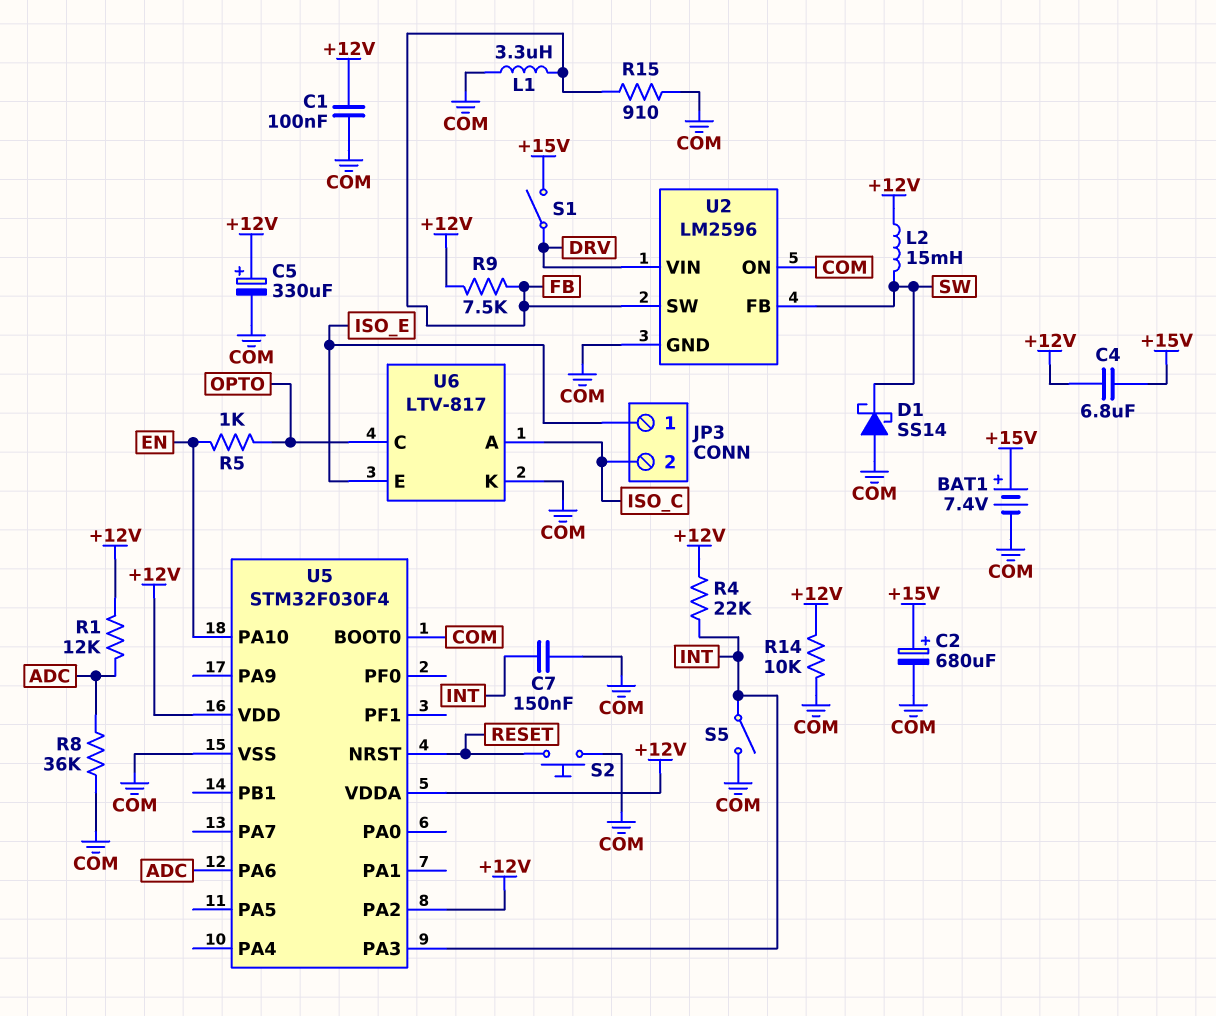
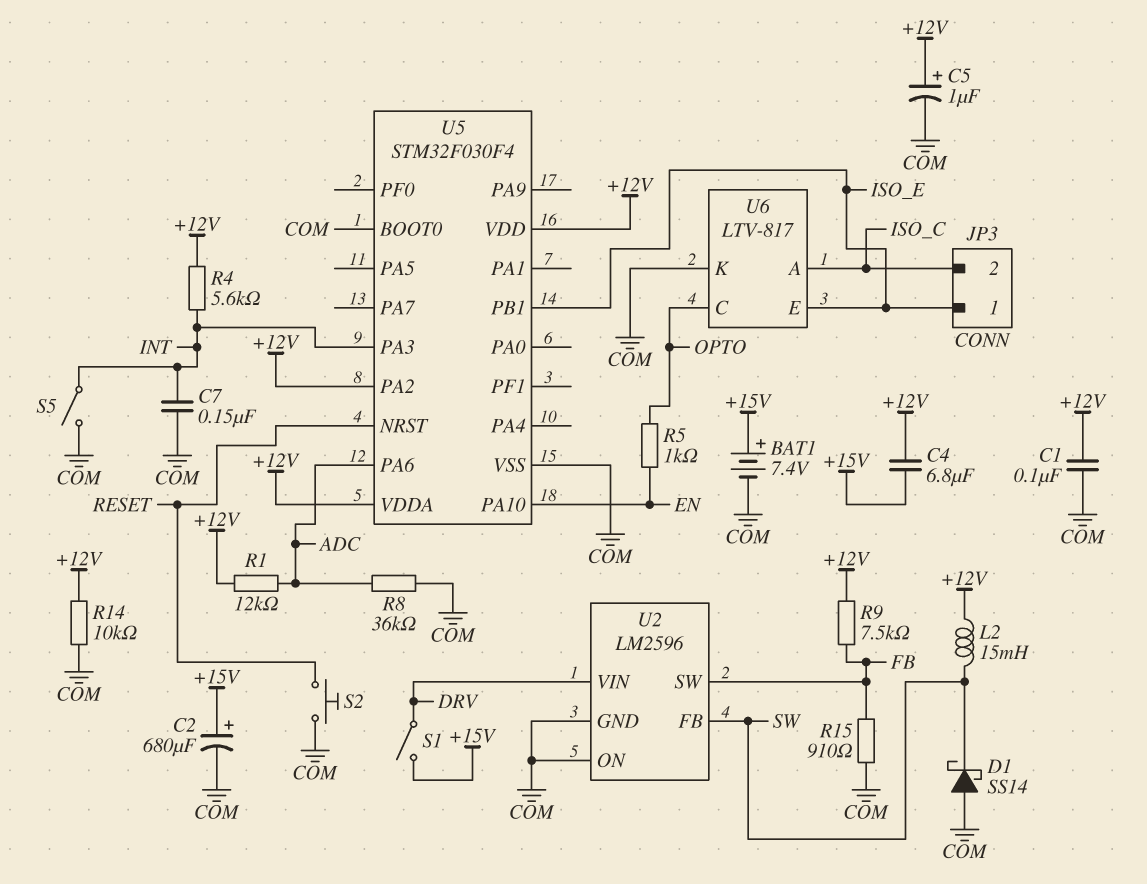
C5: 330uF (plus +12V, minus COM) -> 1uF (plus +12V, minus COM)
L1: 3.3uH (COM, FB) -> none
R4: 22k (+12V, INT) -> 5.6k (+12V, INT)
U5 pin PB1: none -> ISO_E

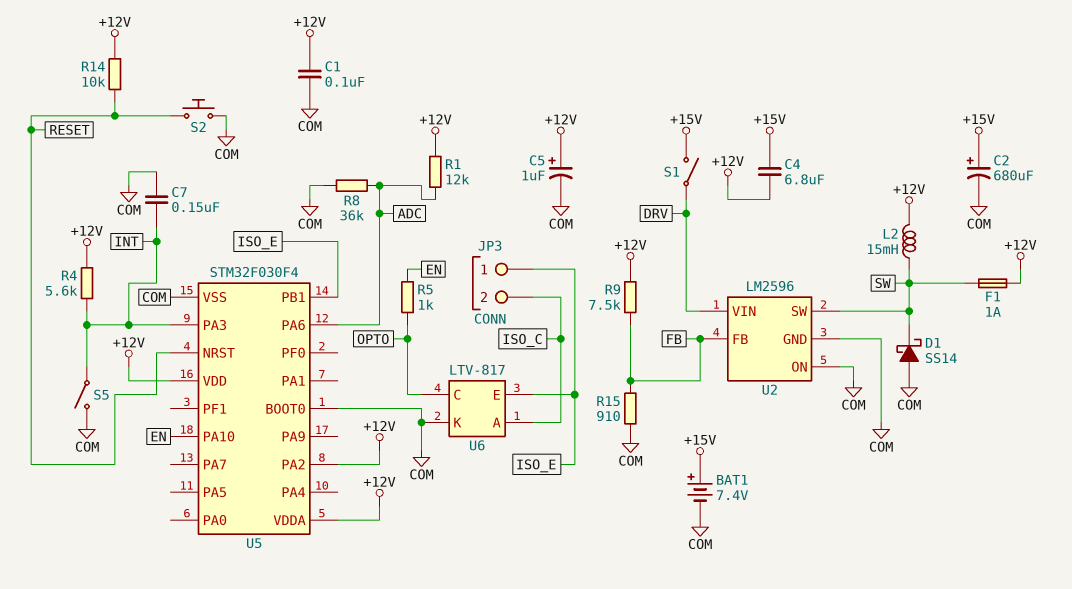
F1: none -> 1A (+12V, SW)
R14: 10k (+12V, COM) -> 10k (+12V, RESET)
U2 pin FB: SW -> FB
U2 pin SW: FB -> SW

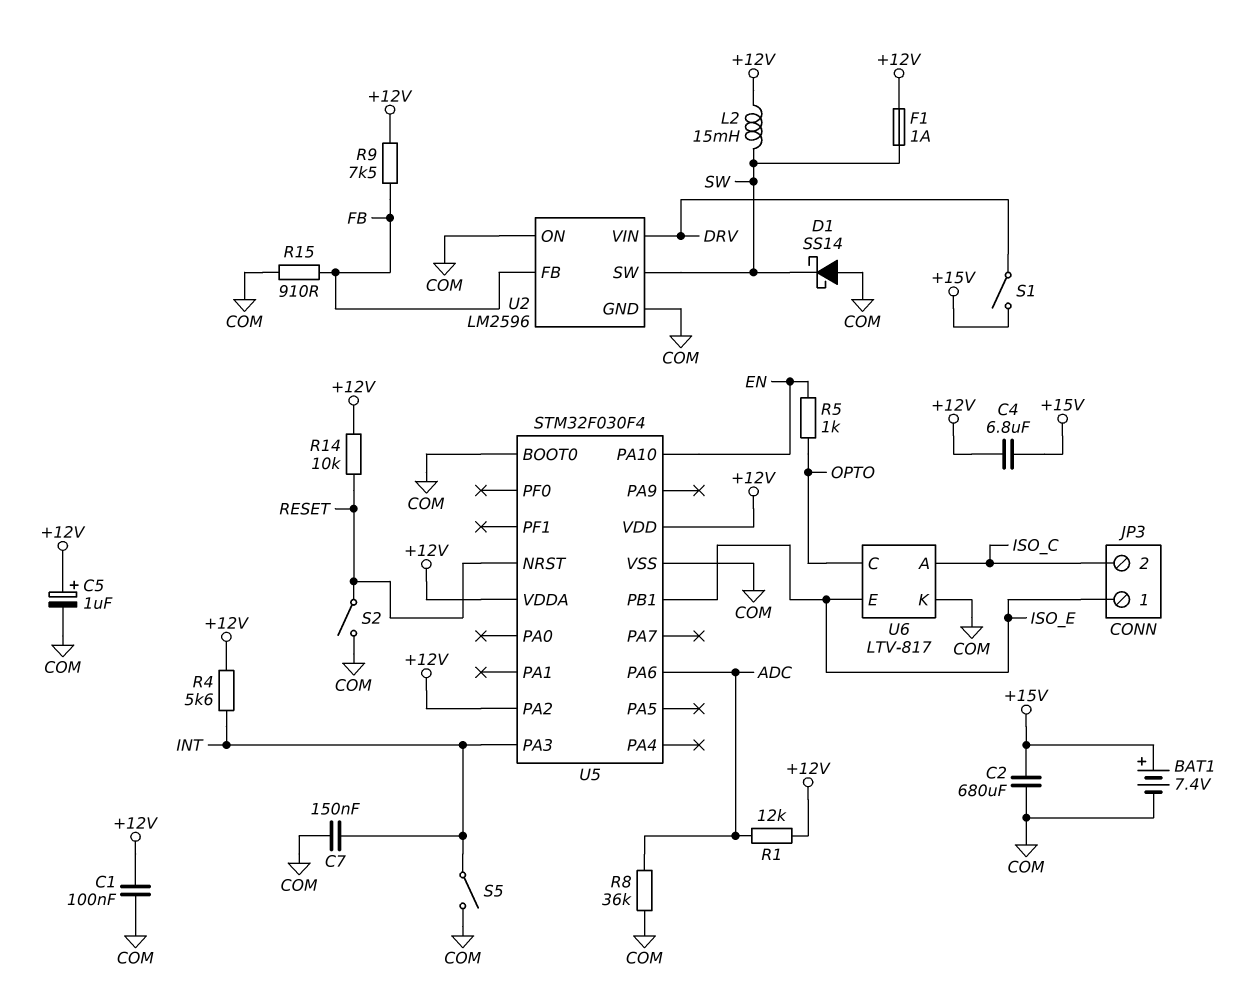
C2: 680uF (plus +15V, minus COM) -> 680uF (+15V, COM)
S2: button (COM, RESET) -> switch (COM, RESET)

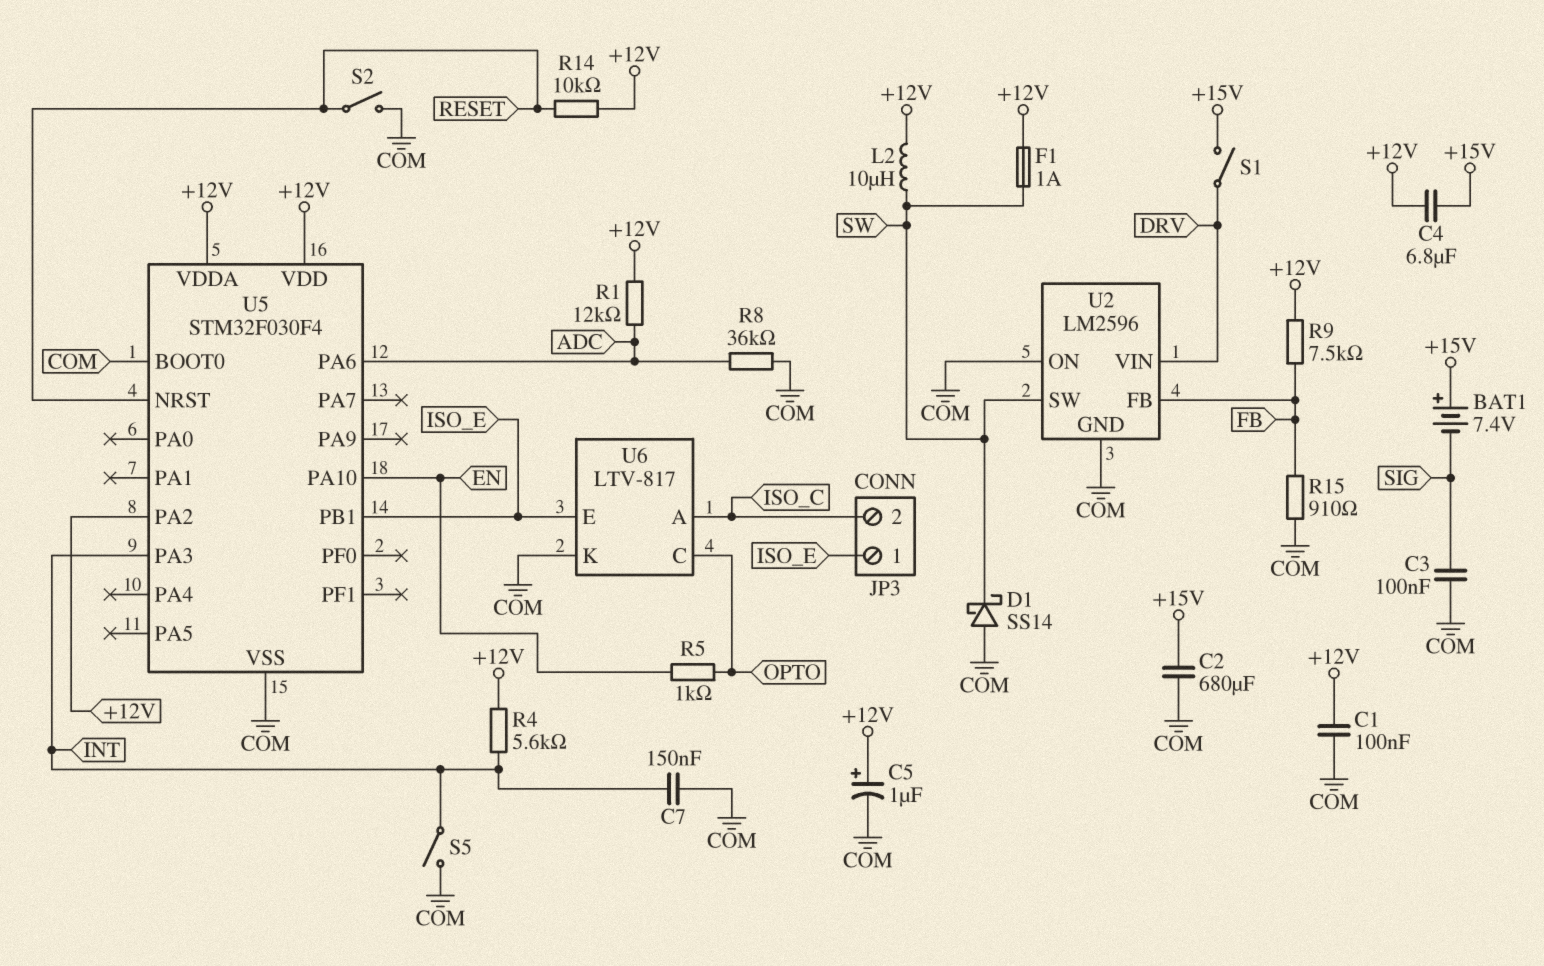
BAT1: 7.4V (plus +15V, minus COM) -> 7.4V (plus +15V, minus SIG)
C3: none -> 100nF (COM, SIG)
L2: 15mH (+12V, SW) -> 10uH (+12V, SW)

